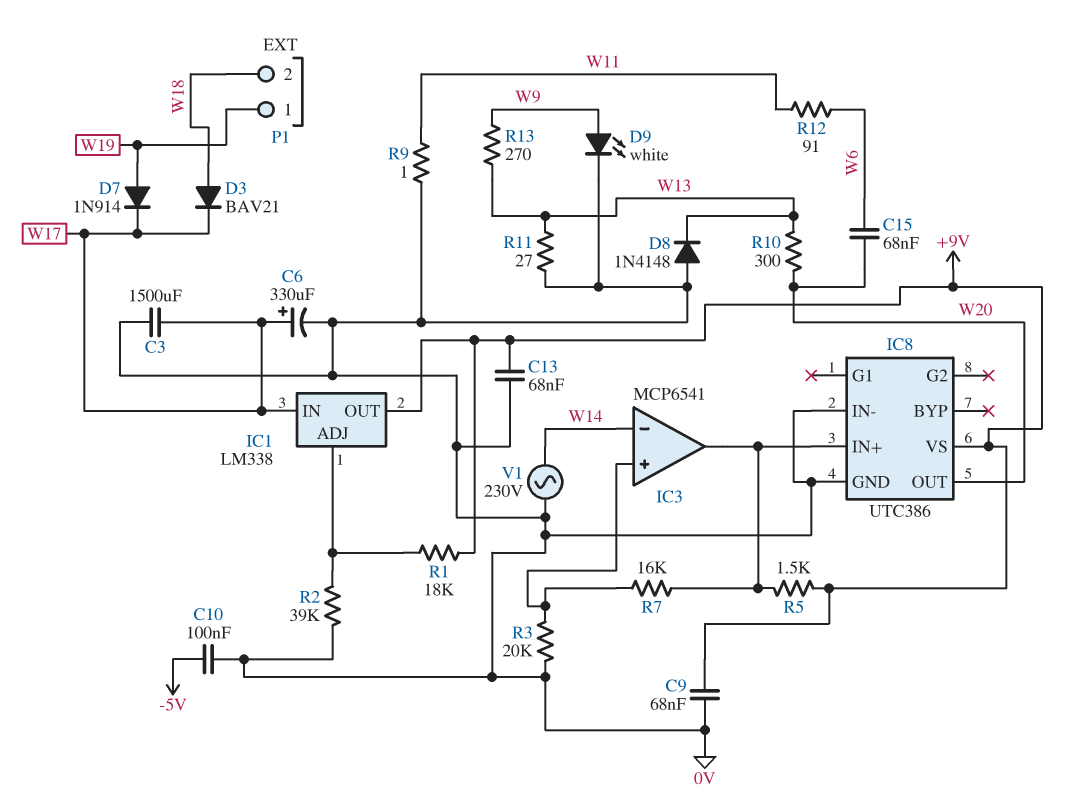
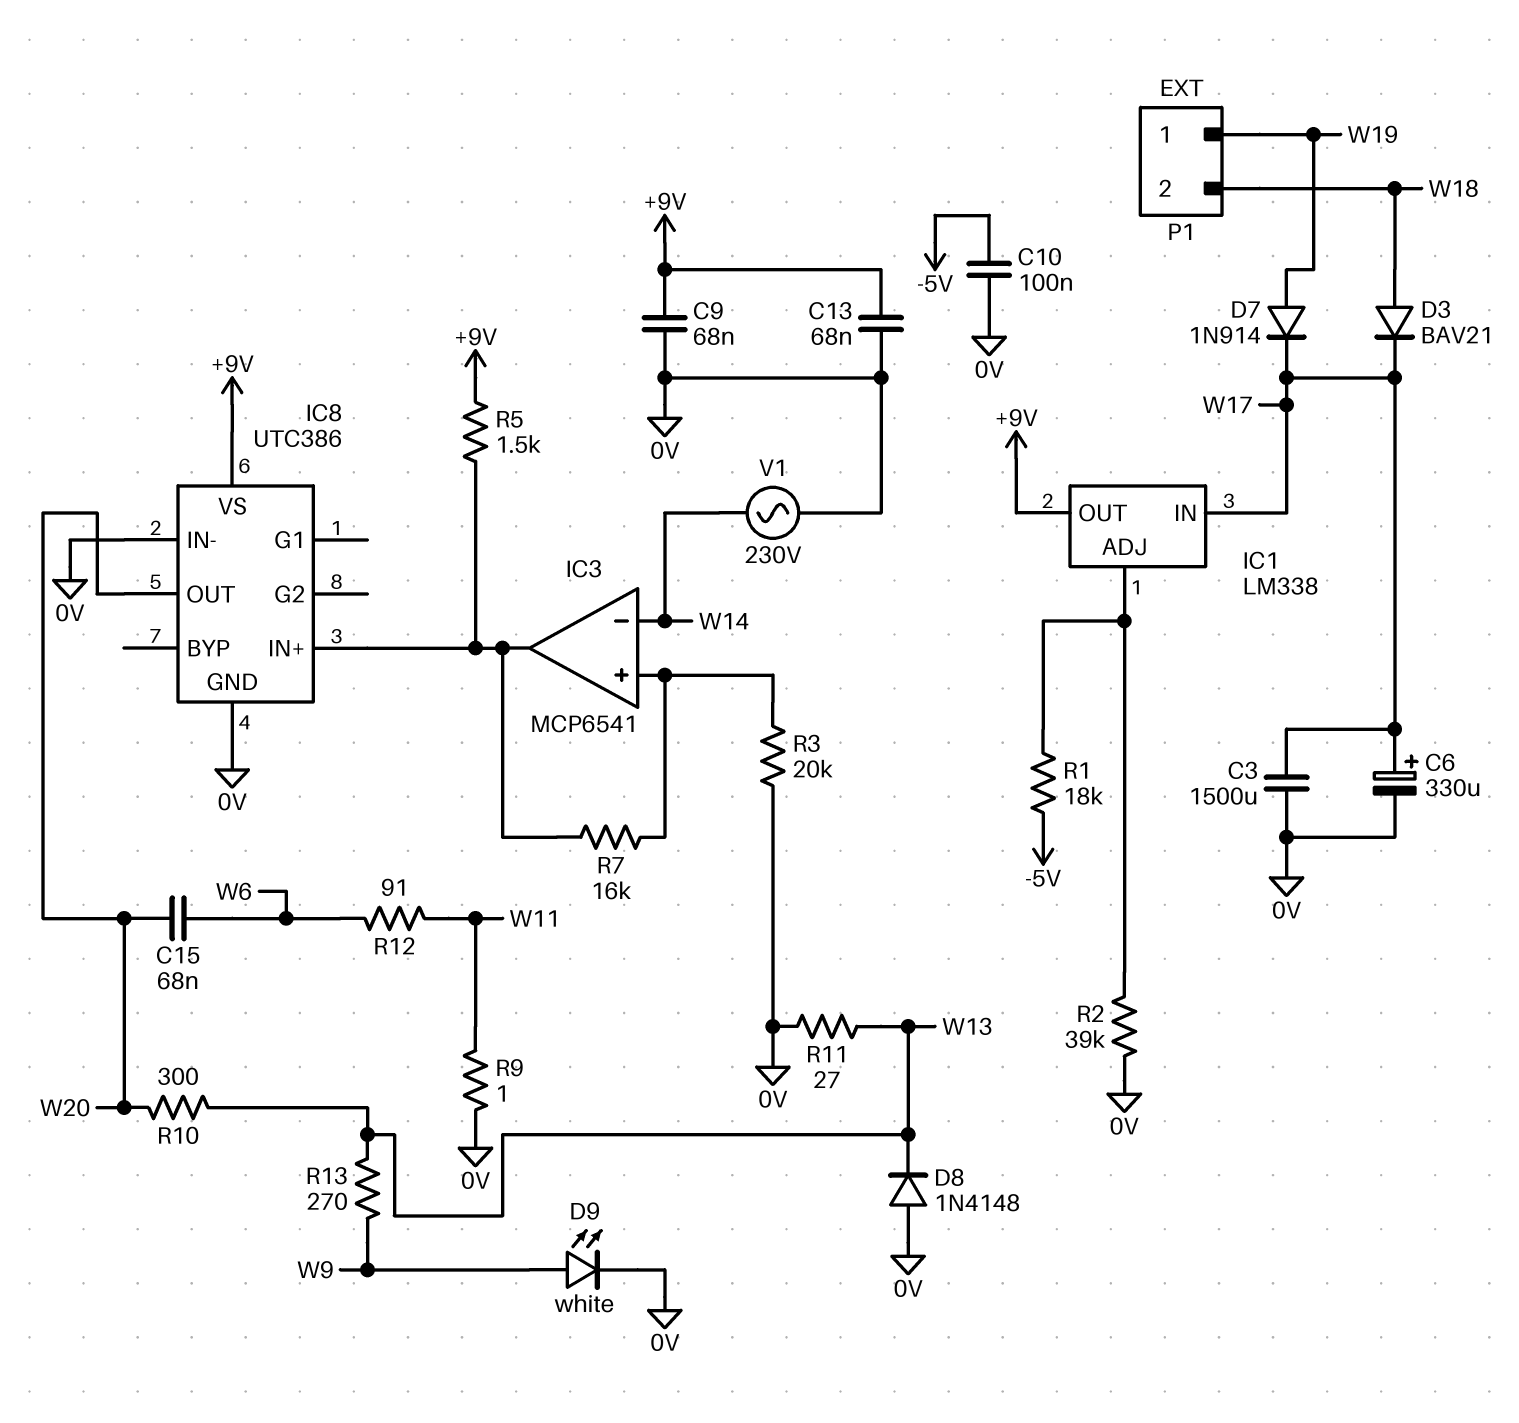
R1: 18k (+9V, IC1/ADJ) -> 18k (-5V, IC1/ADJ)

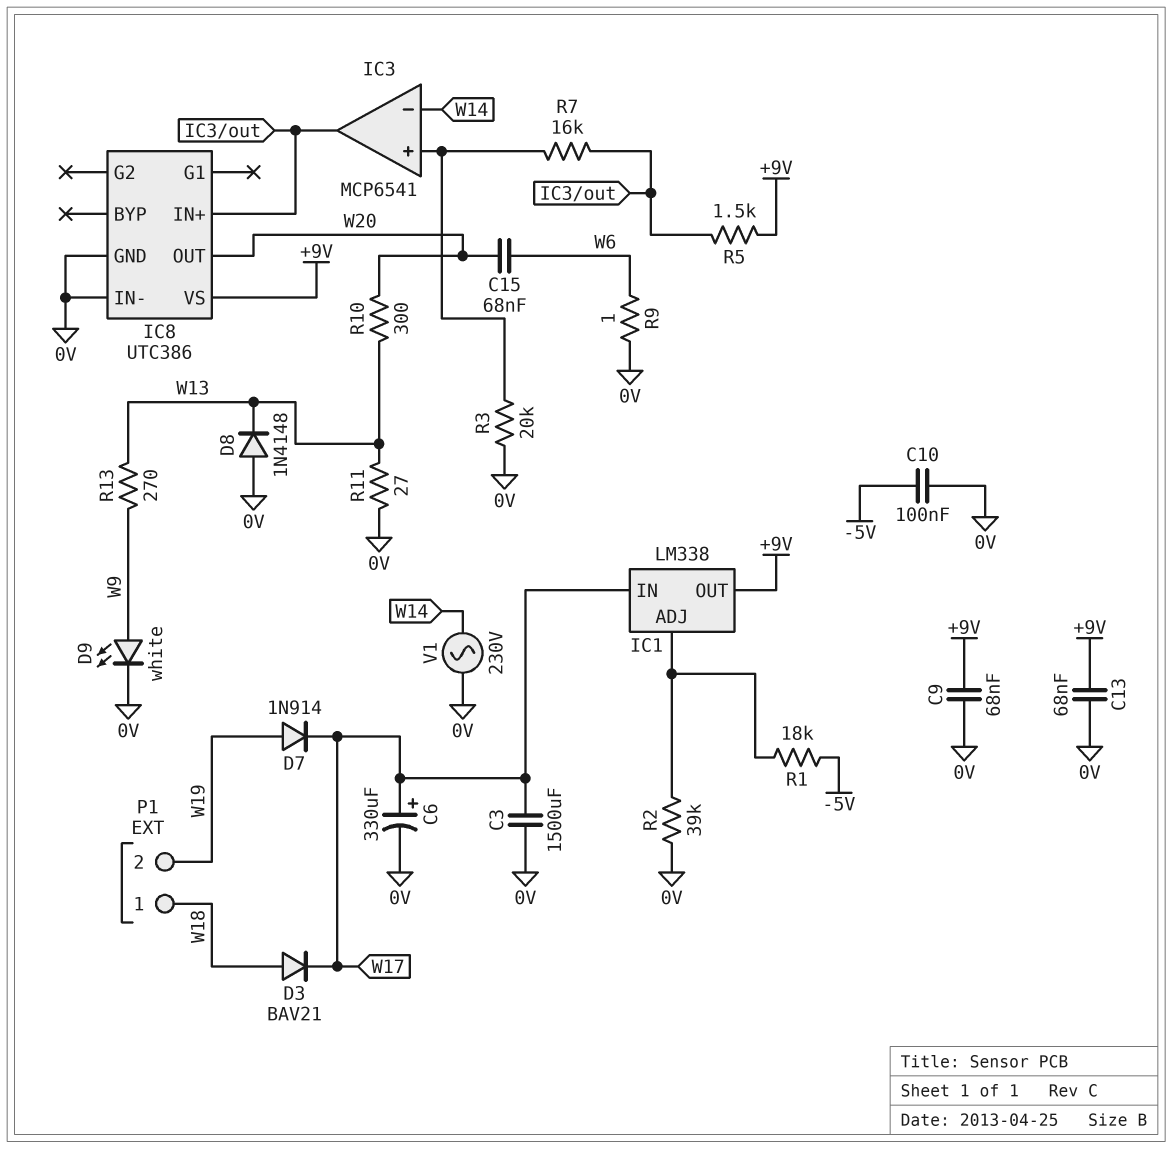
P1 pin 1: W19 -> W18
P1 pin 2: W18 -> W19
R9: 1 (0V, W11) -> 1 (0V, W6)
R12: 91 (W6, W11) -> none

